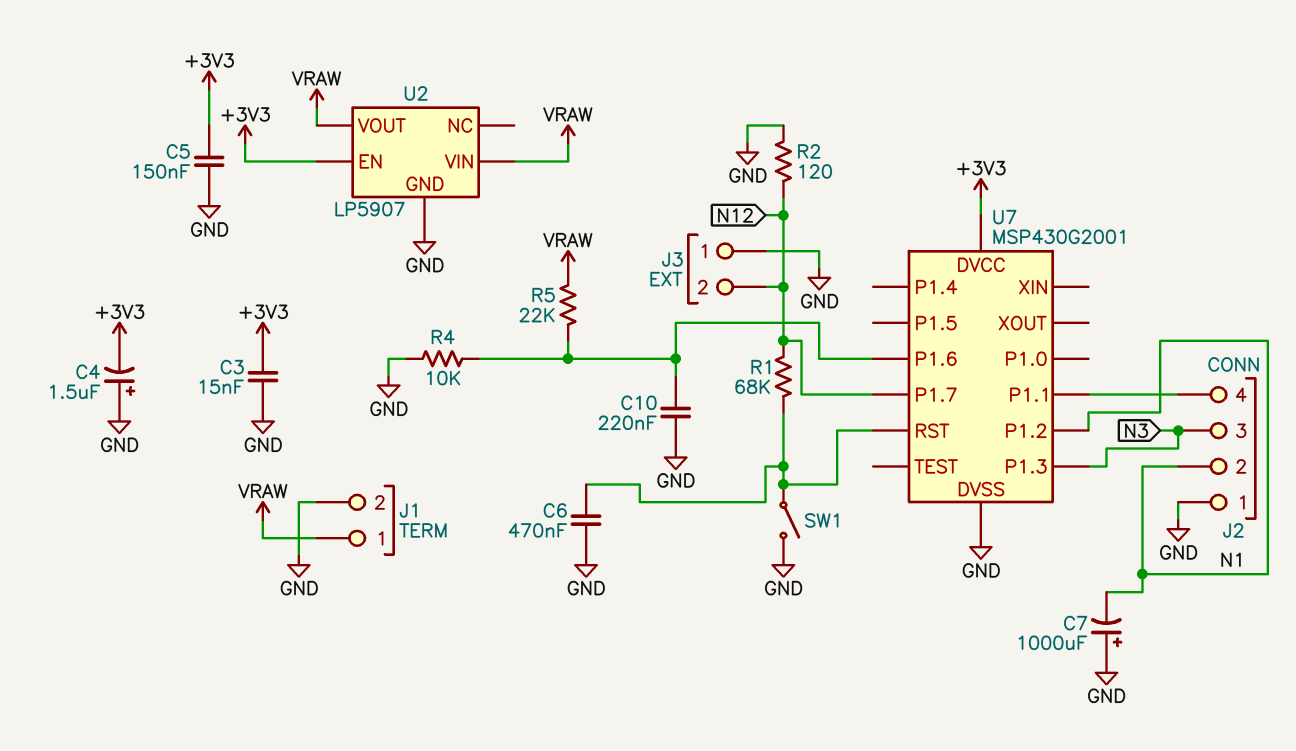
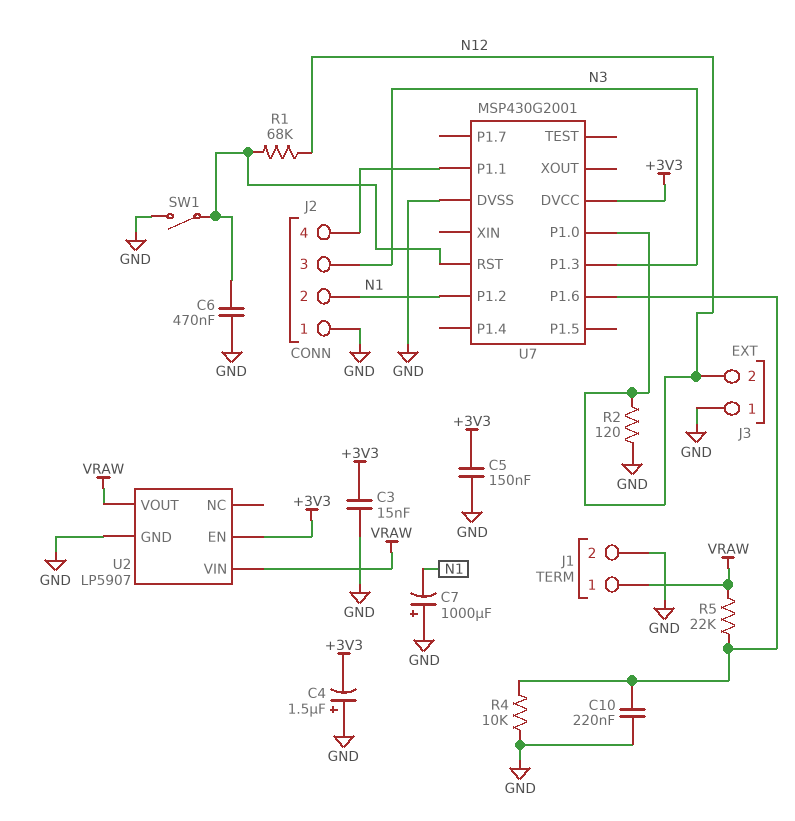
U7 pin P1.0: none -> N12
U7 pin P1.7: N12 -> none

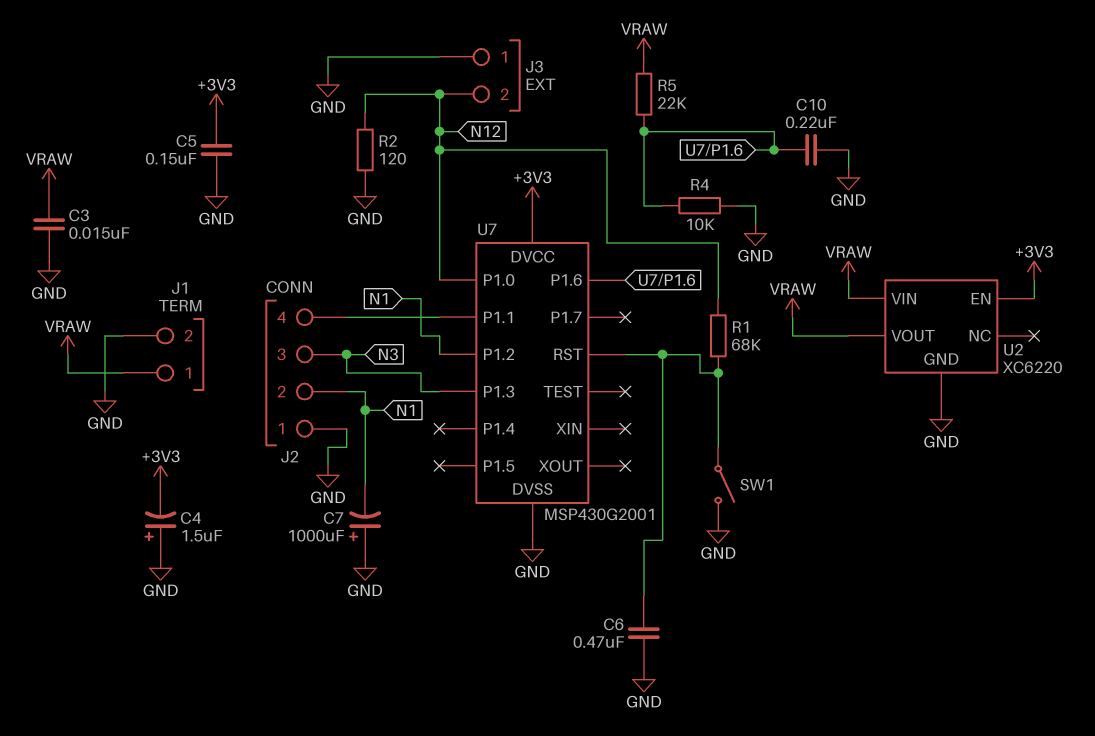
C3: 15nF (+3V3, GND) -> 15nF (GND, VRAW)
U2: LP5907 -> XC6220

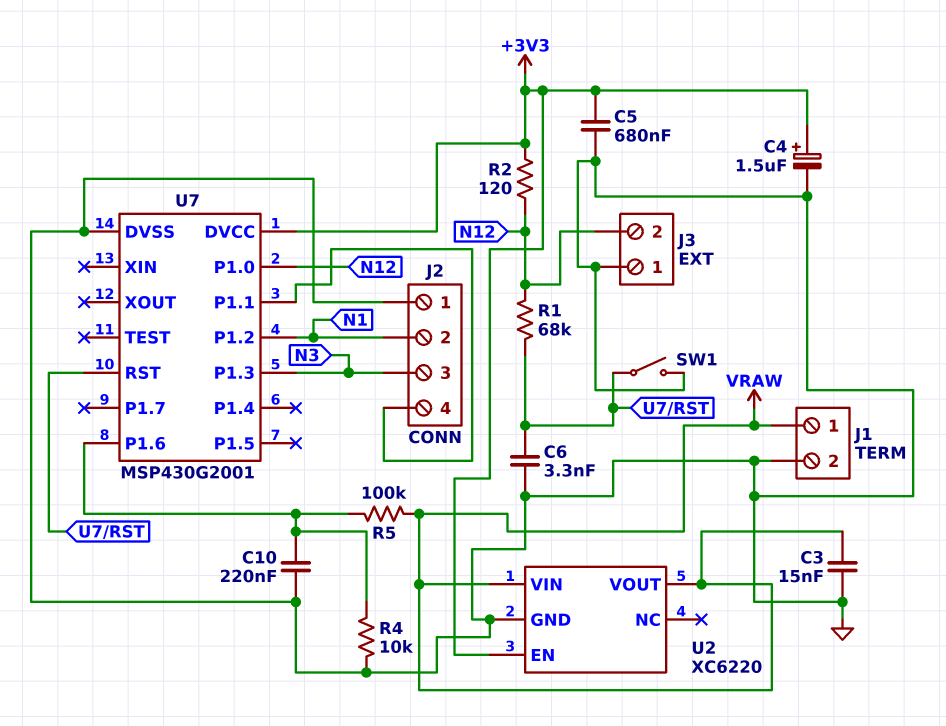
C4: 1.5uF (plus GND, minus +3V3) -> 1.5uF (plus +3V3, minus GND)
C5: 150nF (+3V3, GND) -> 680nF (+3V3, GND)
C6: 470nF (GND, U7/RST) -> 3.3nF (GND, U7/RST)
C7: 1000uF (plus GND, minus N1) -> none
R2: 120 (GND, N12) -> 120 (+3V3, N12)
R5: 22k (U7/P1.6, VRAW) -> 100k (U7/P1.6, VRAW)

